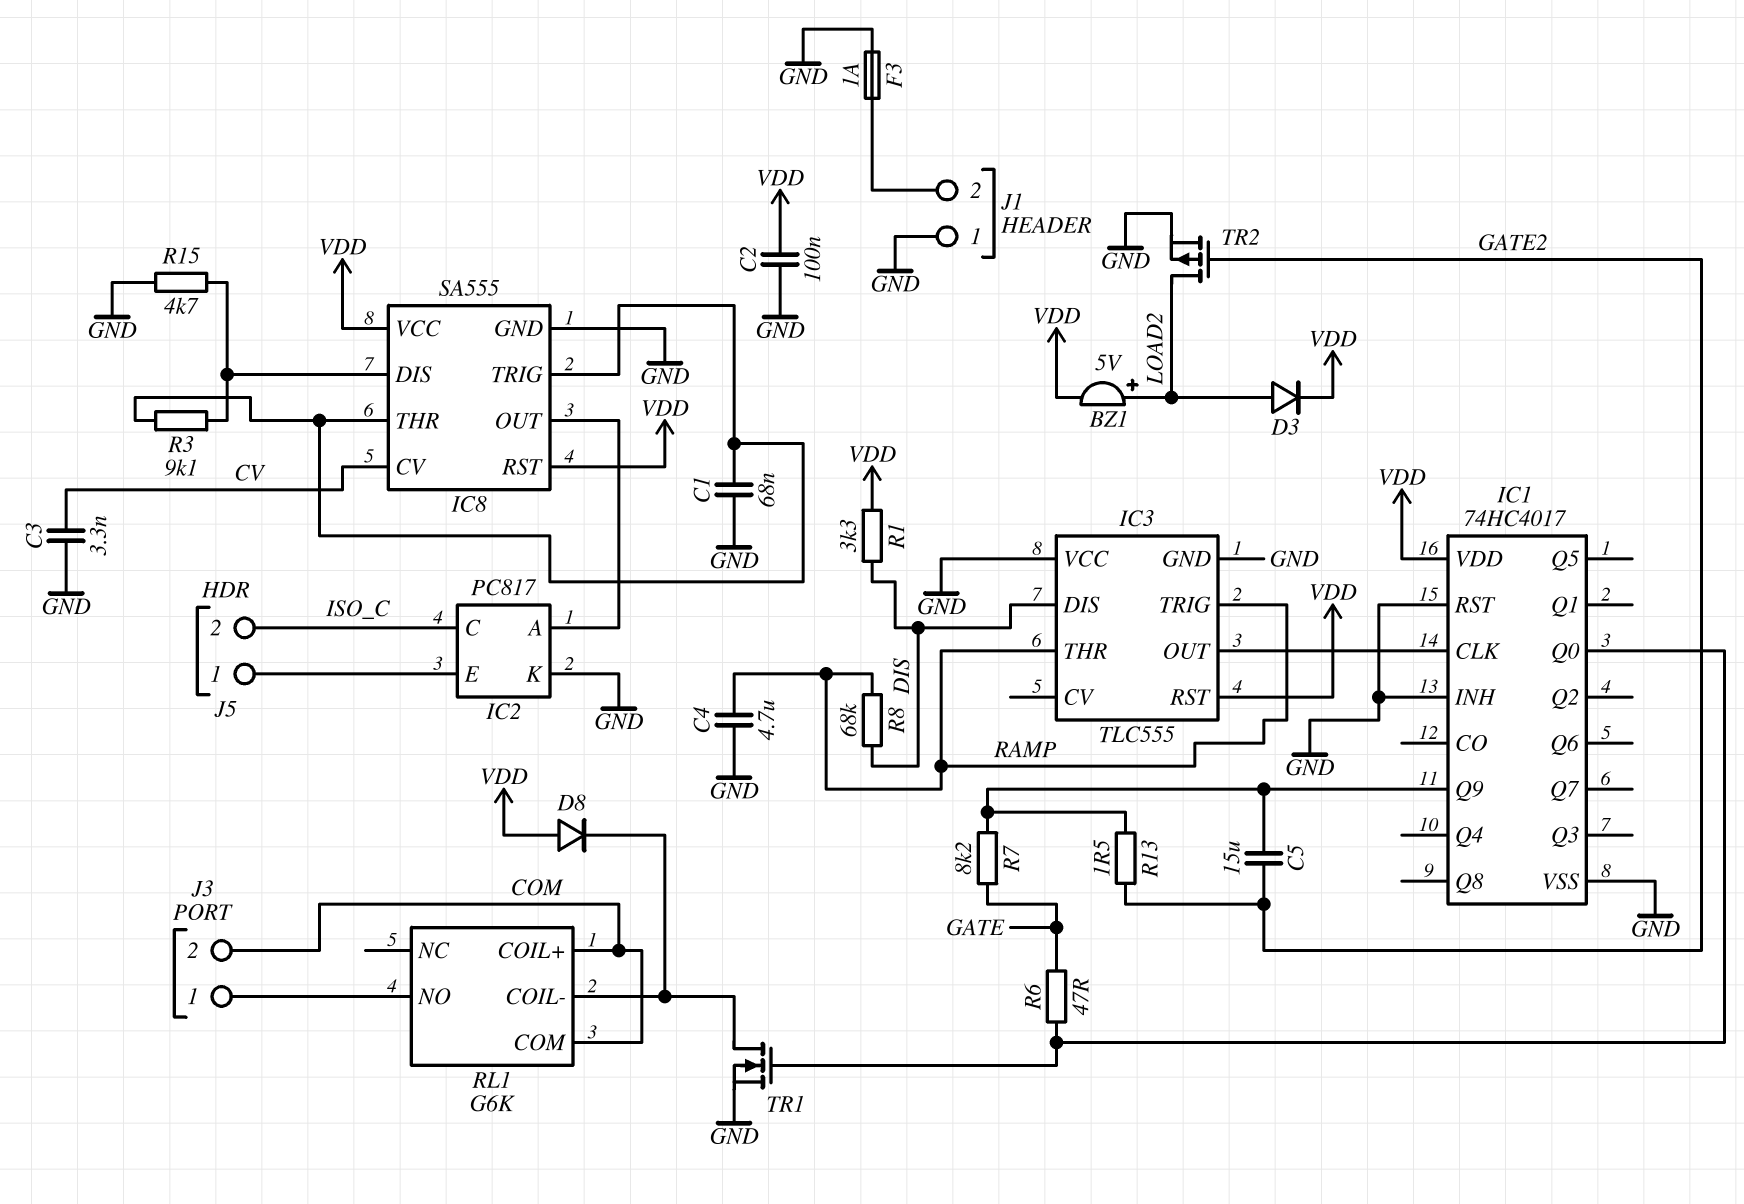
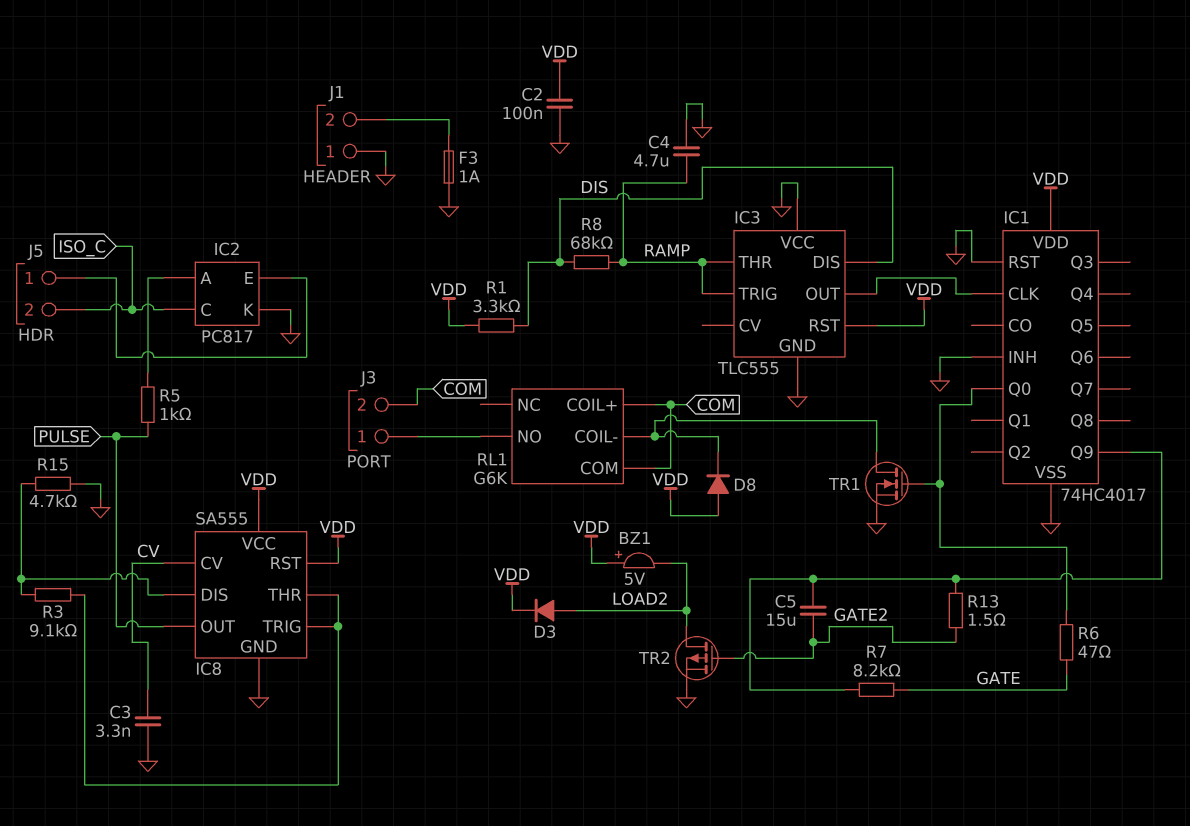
BZ1: buzzer 5V (plus LOAD2, minus VDD) -> buzzer 5V (plus VDD, minus LOAD2)
C1: 68nF (GND, IC8/THR) -> none
IC8 pin OUT: IC2/A -> PULSE
R5: none -> 1k (IC2/A, PULSE)

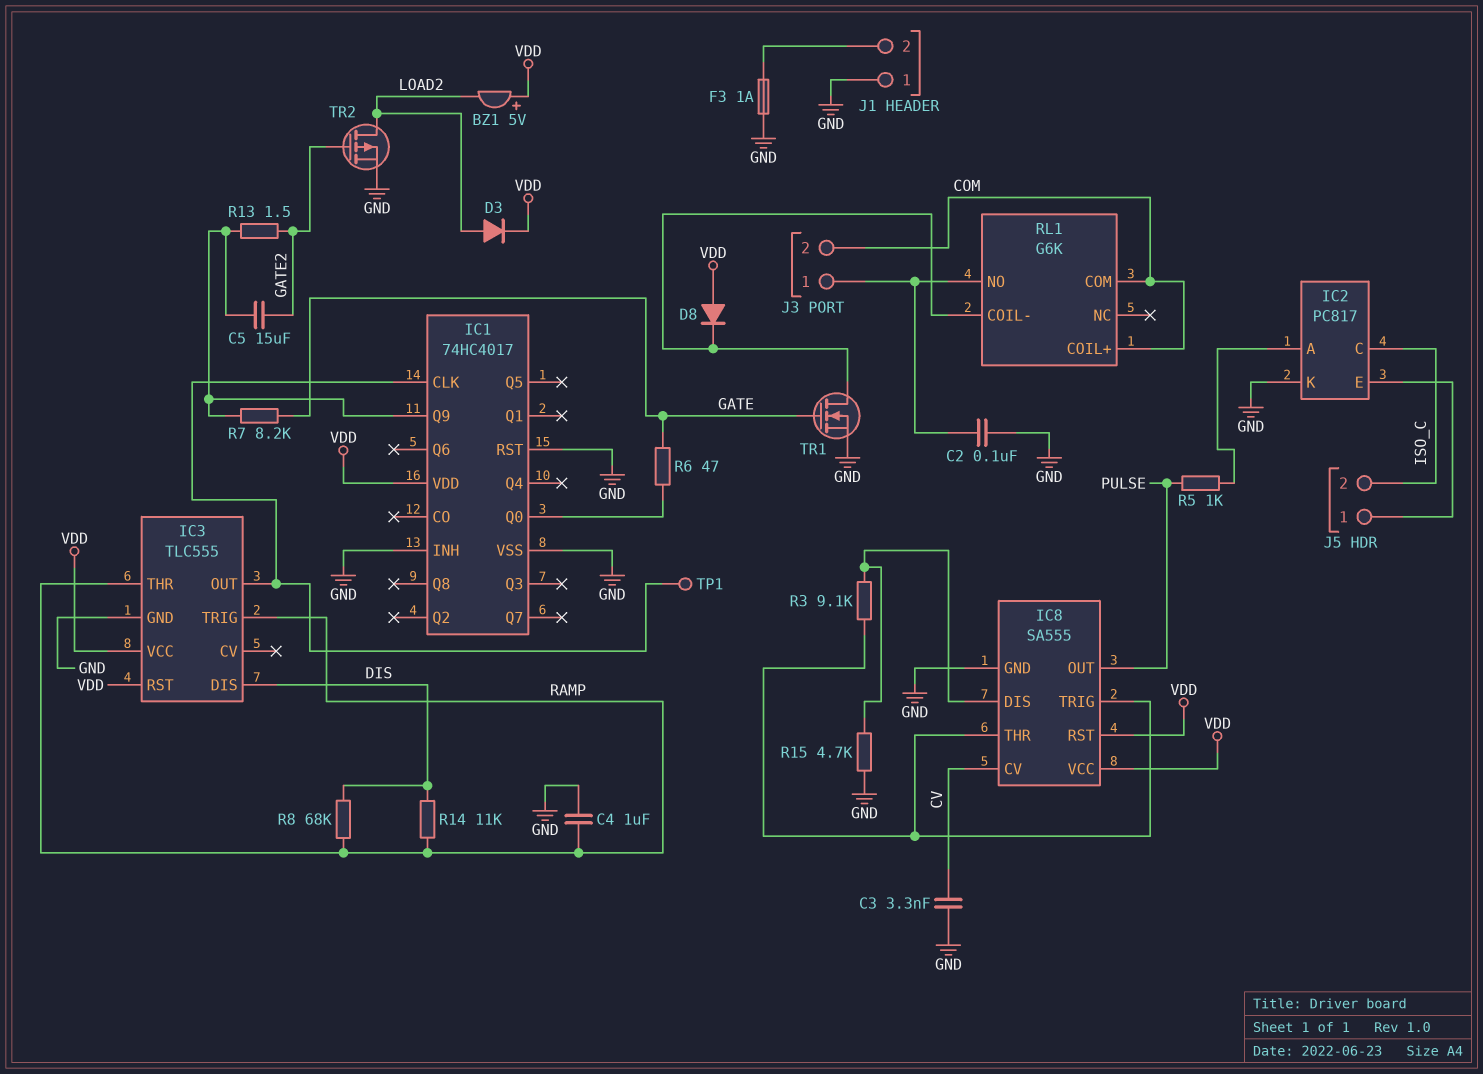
C2: 100nF (GND, VDD) -> 100nF (GND, J3/1)
C4: 4.7uF (GND, RAMP) -> 1uF (GND, RAMP)
IC3 pin VCC: GND -> VDD
R1: 3.3k (DIS, VDD) -> none
R14: none -> 11k (DIS, RAMP)
TP1: none -> test point (IC1/CLK)
TR1: NMOS (G IC1/Q0, D RL1/COIL-, S GND) -> NMOS (G GATE, D RL1/COIL-, S GND)

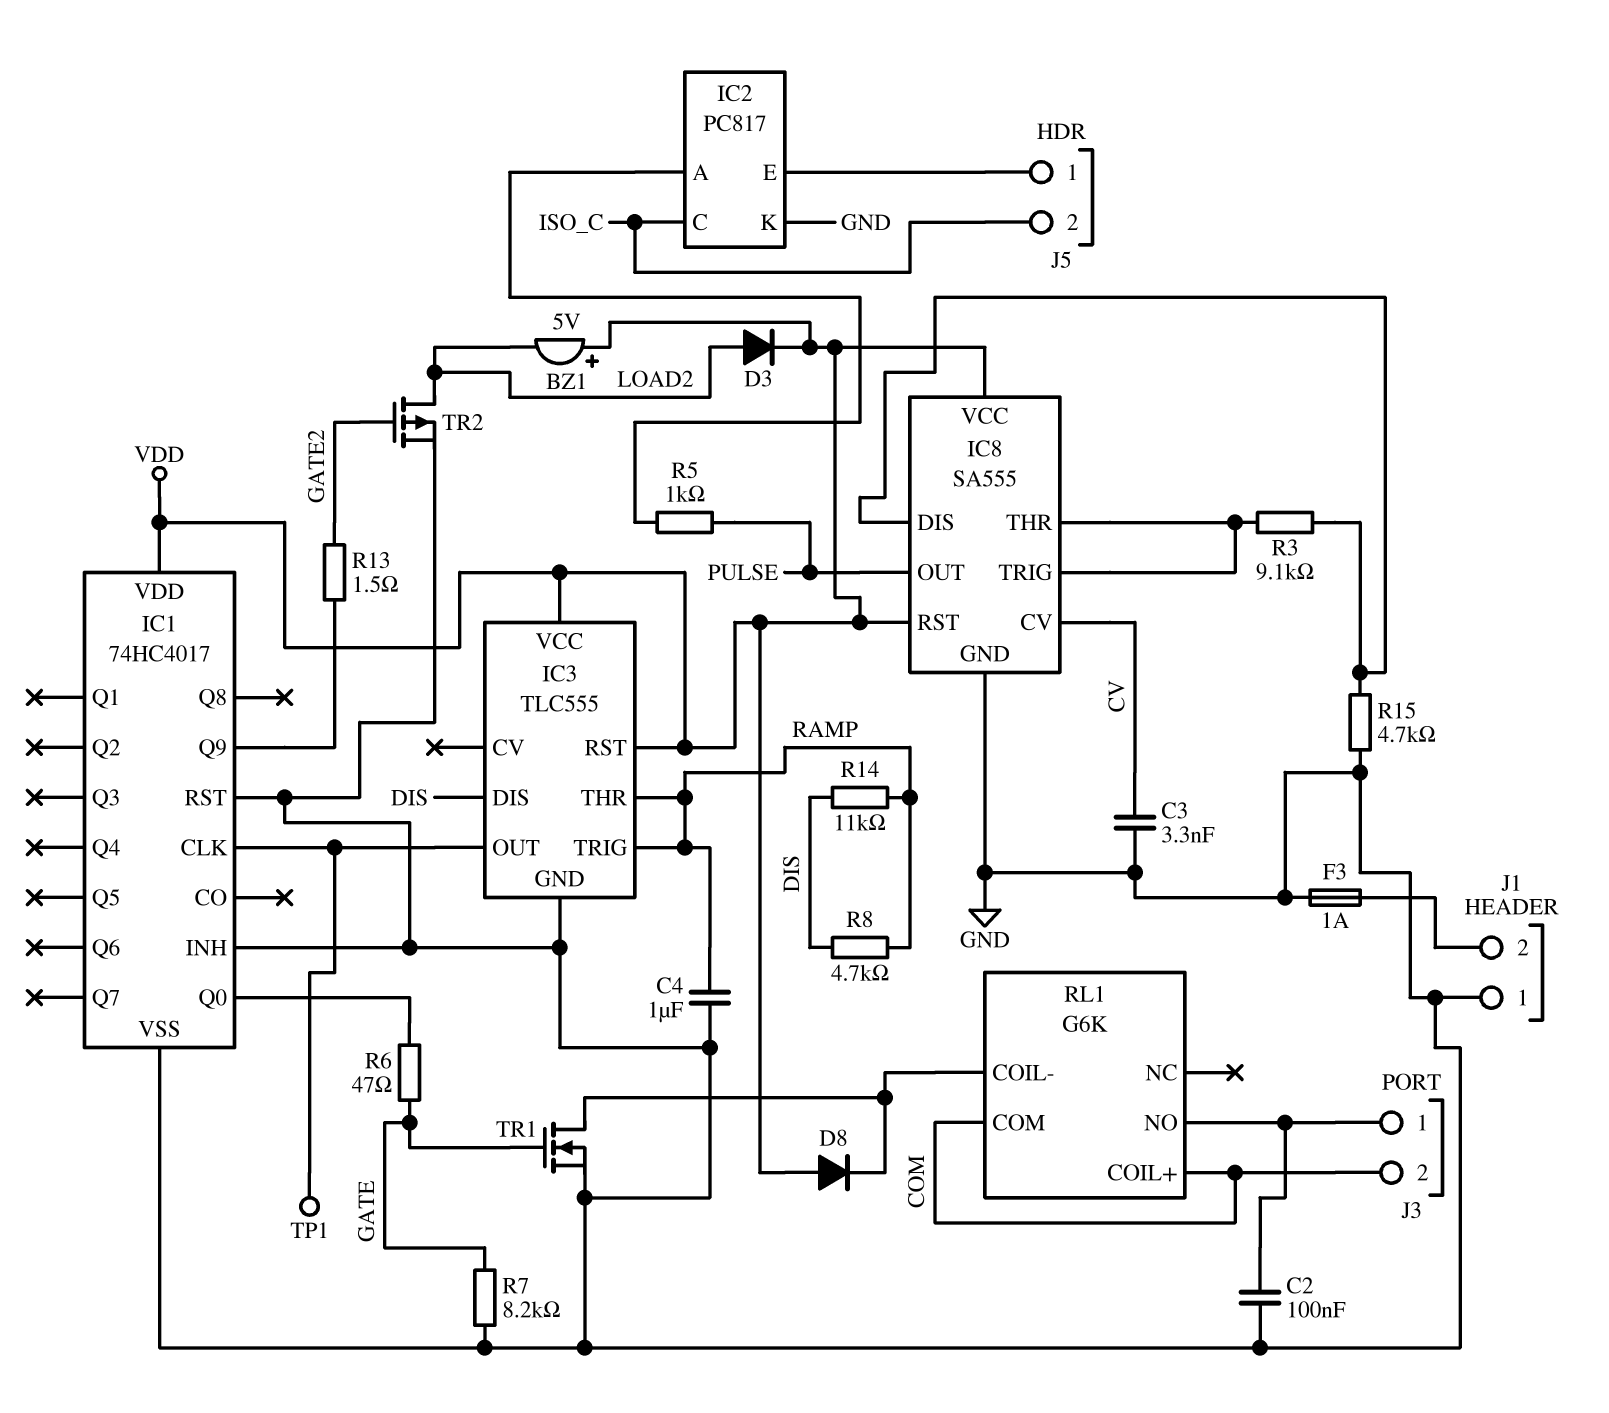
C5: 15uF (GATE2, IC1/Q9) -> none
R7: 8.2k (GATE, IC1/Q9) -> 8.2k (GATE, GND)
R8: 68k (DIS, RAMP) -> 4.7k (DIS, RAMP)

